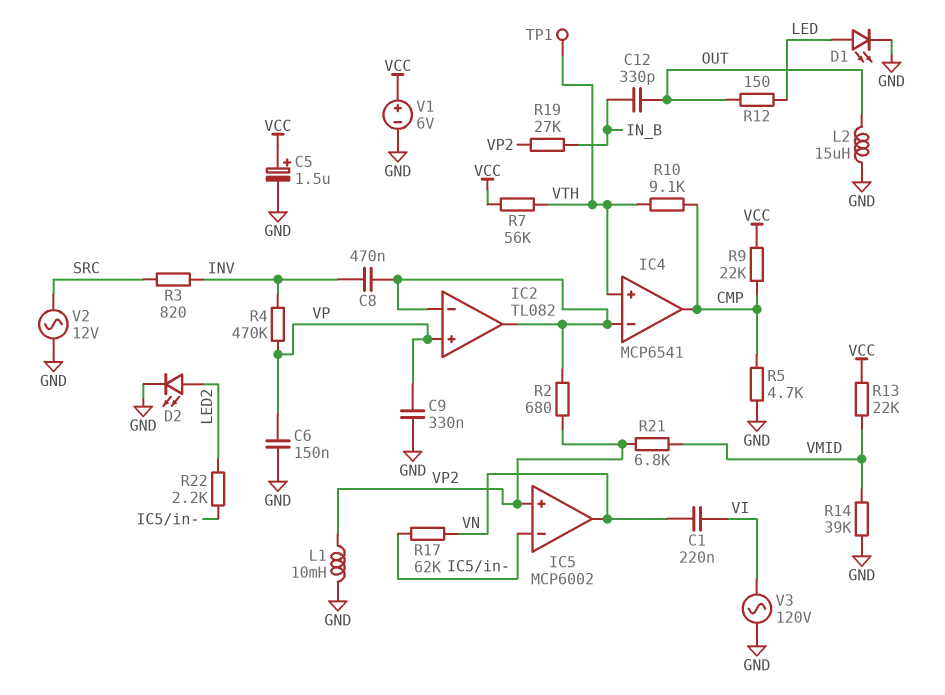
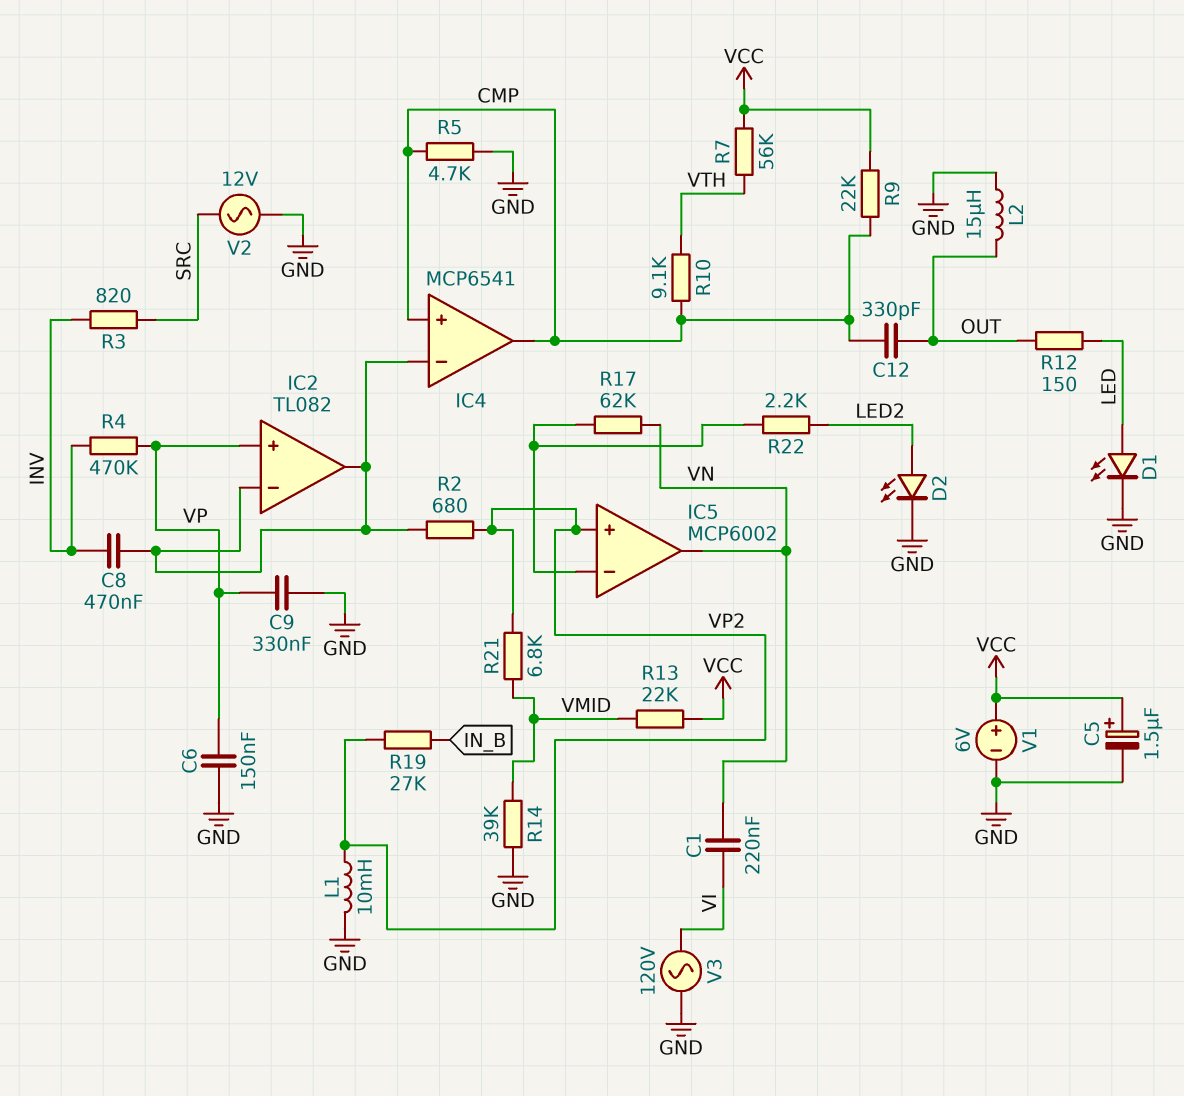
C12: 330pF (IN_B, OUT) -> 330pF (CMP, OUT)
IC4 pin in+: VTH -> CMP
TP1: test point (VTH) -> none

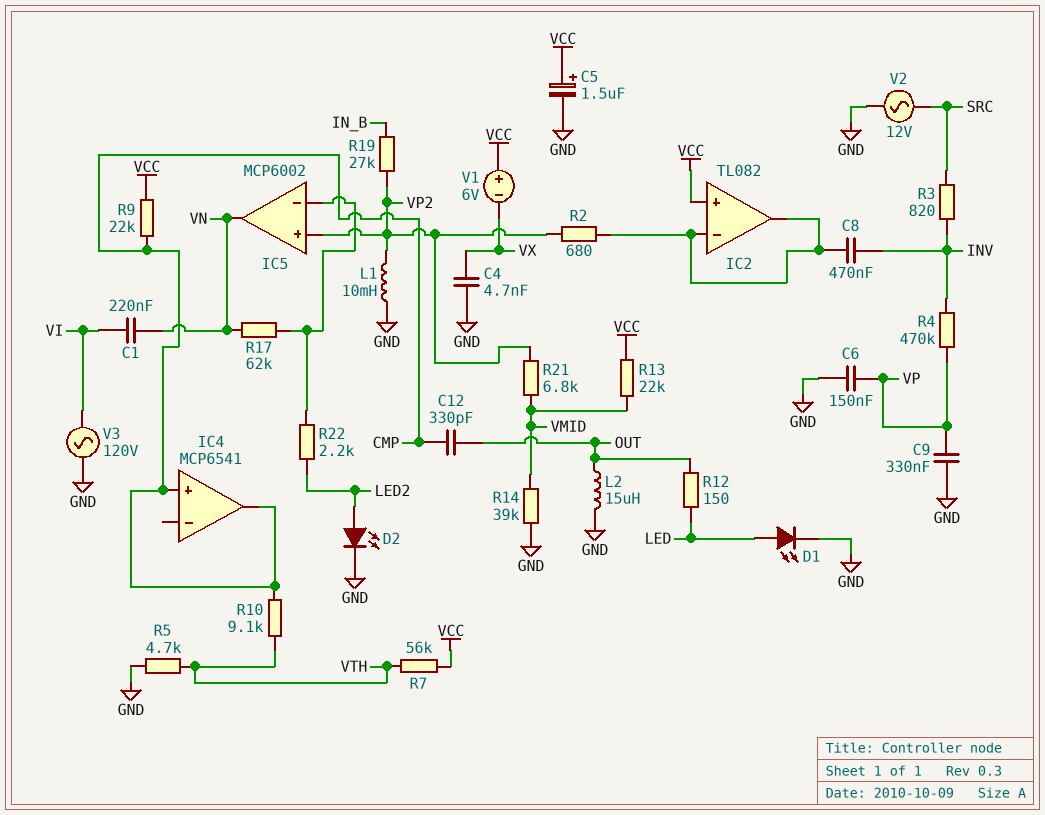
C4: none -> 4.7nF (GND, VX)
IC2 pin in+: VP -> VCC
IC4 pin in-: IC2/in- -> none
R5: 4.7k (CMP, GND) -> 4.7k (GND, VTH)
V1: 6V (plus VCC, minus GND) -> 6V (plus VCC, minus VX)

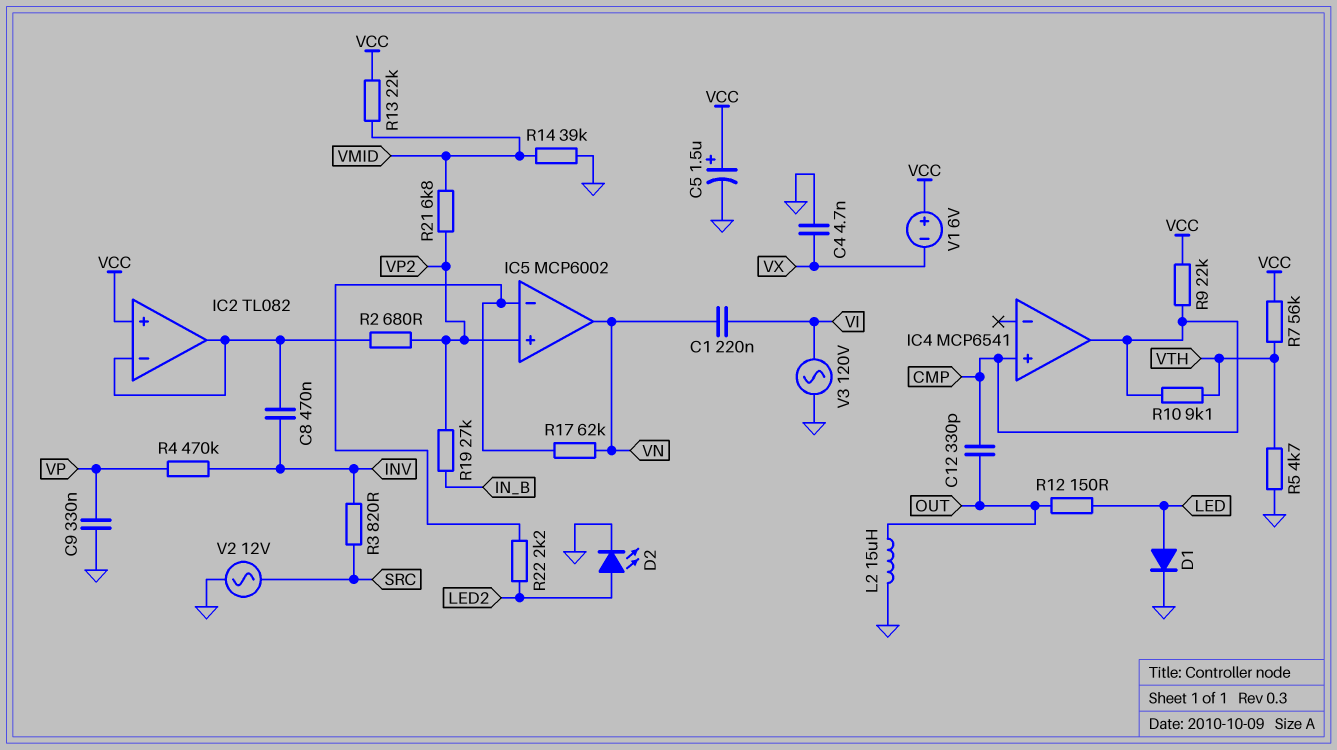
C6: 150nF (GND, VP) -> none
D1: LED (A LED, K GND) -> diode (A LED, K GND)
L1: 10mH (GND, VP2) -> none

